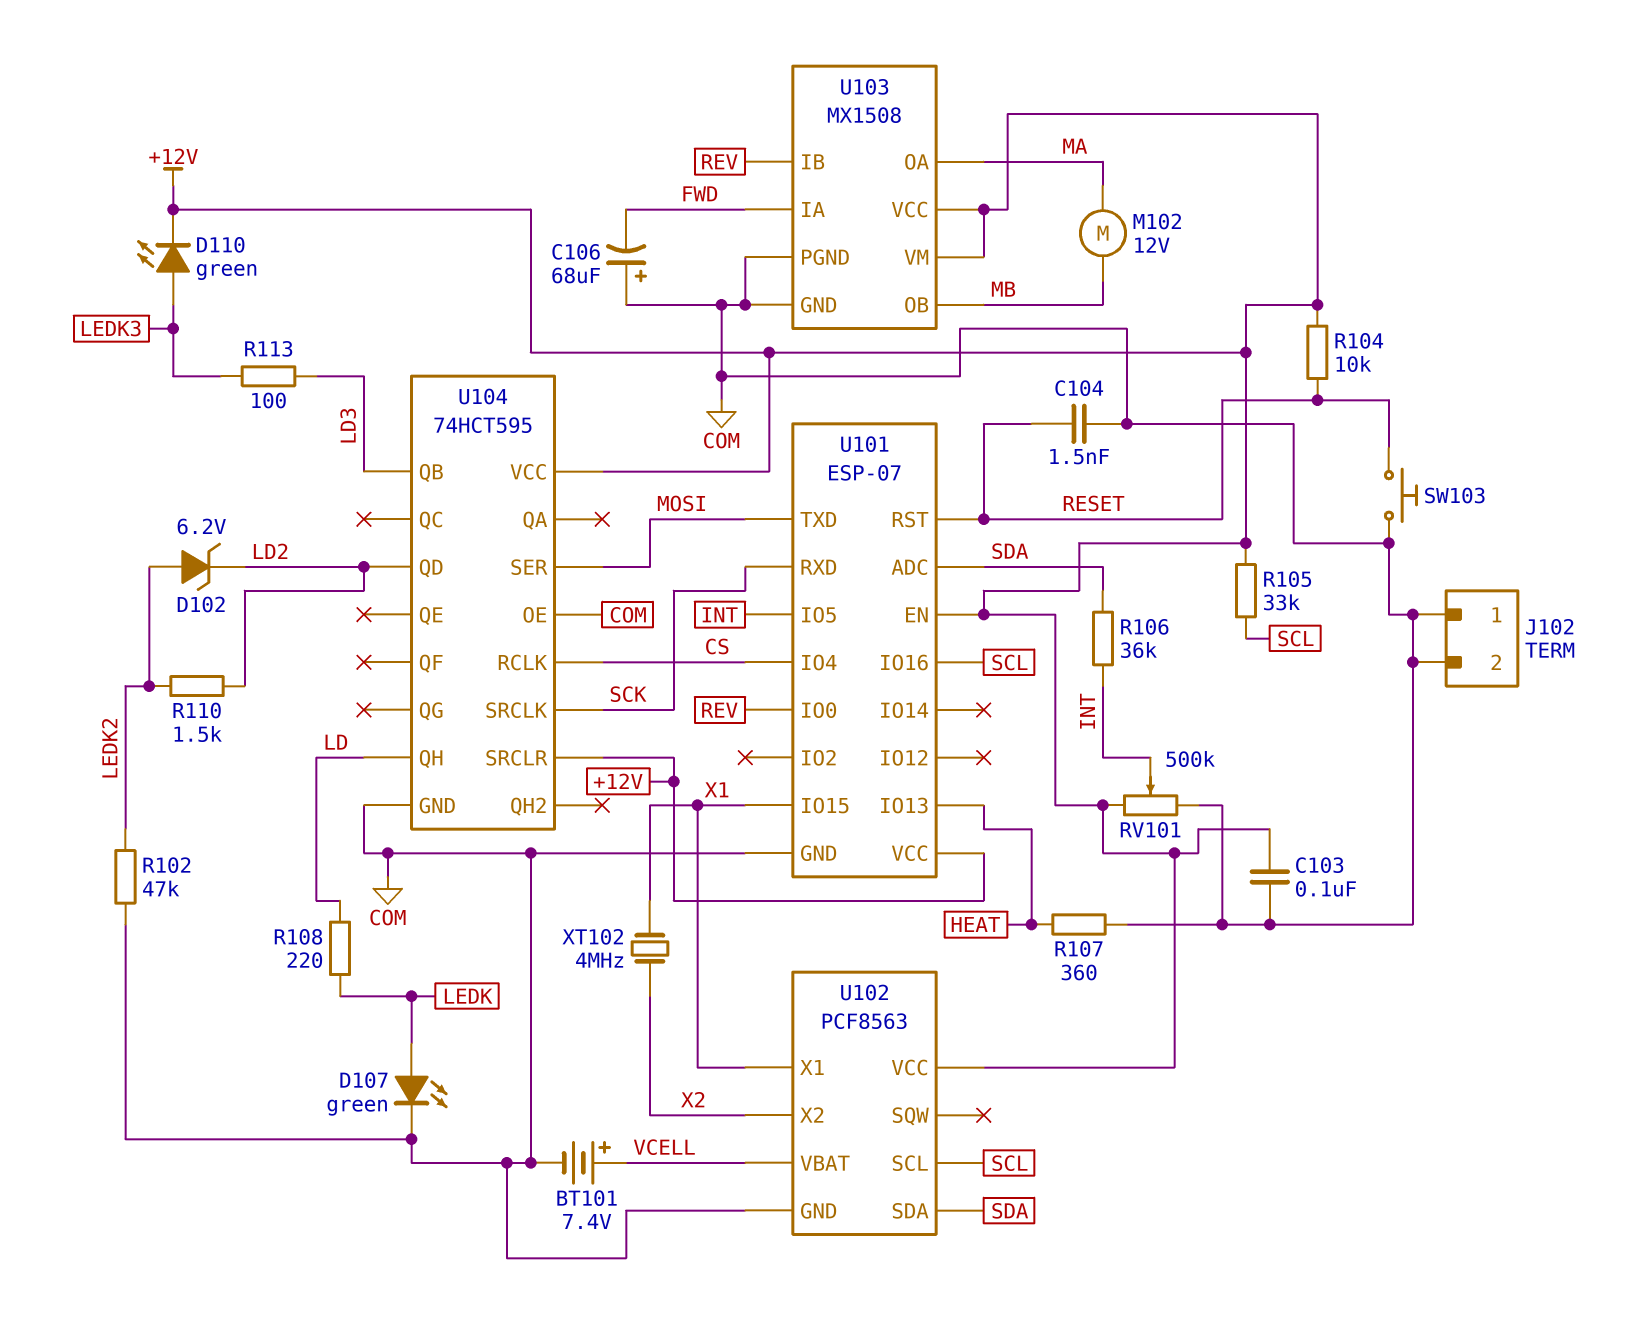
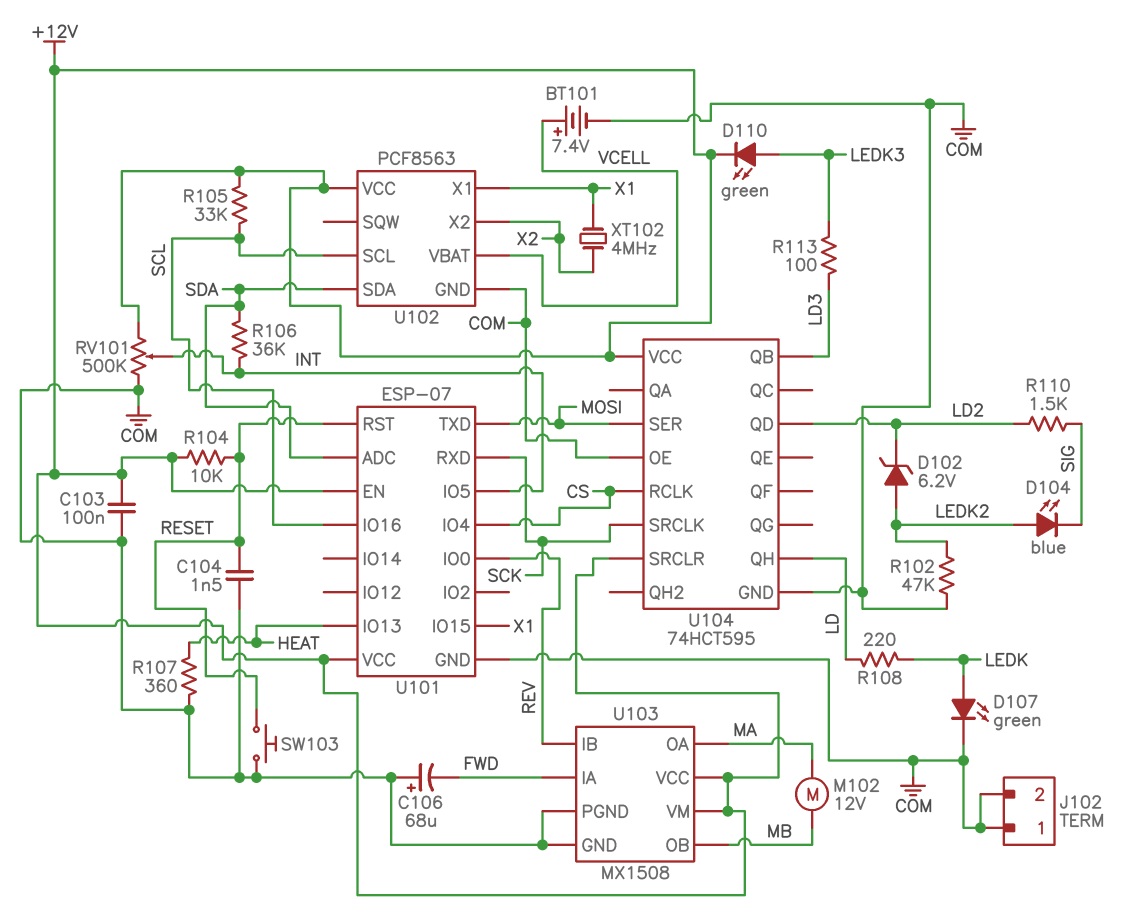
D104: none -> LED blue (A LEDK2, K SIG)
R110: 1.5k (LD2, LEDK2) -> 1.5k (LD2, SIG)

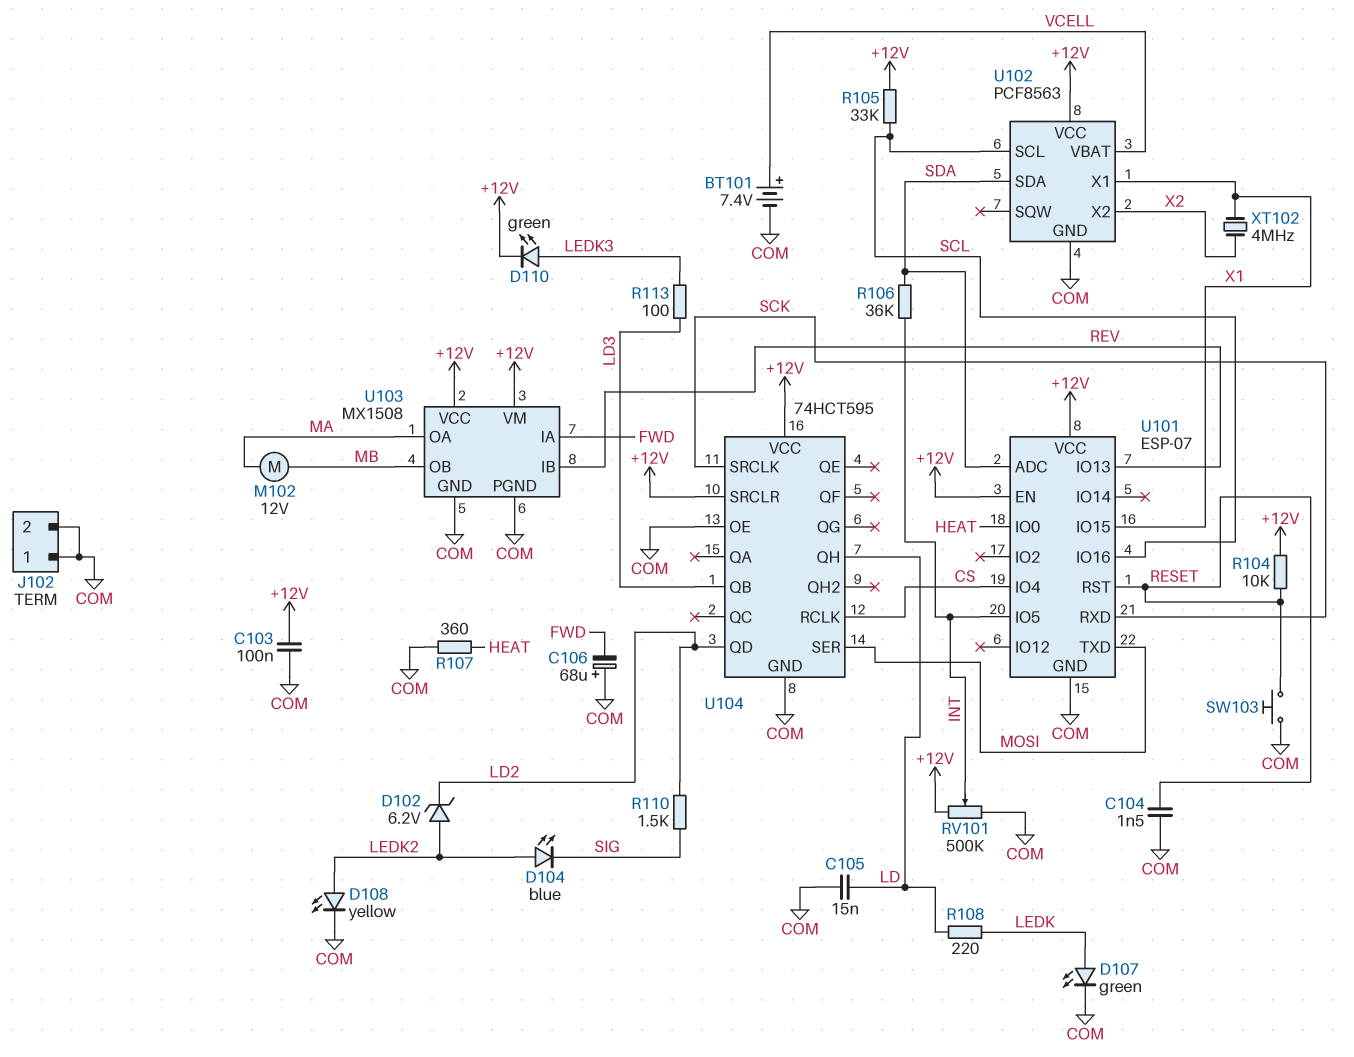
C105: none -> 15nF (COM, LD)
D108: none -> LED yellow (A LEDK2, K COM)
R102: 47k (COM, LEDK2) -> none
U101 pin IO0: REV -> HEAT
U101 pin IO13: HEAT -> REV

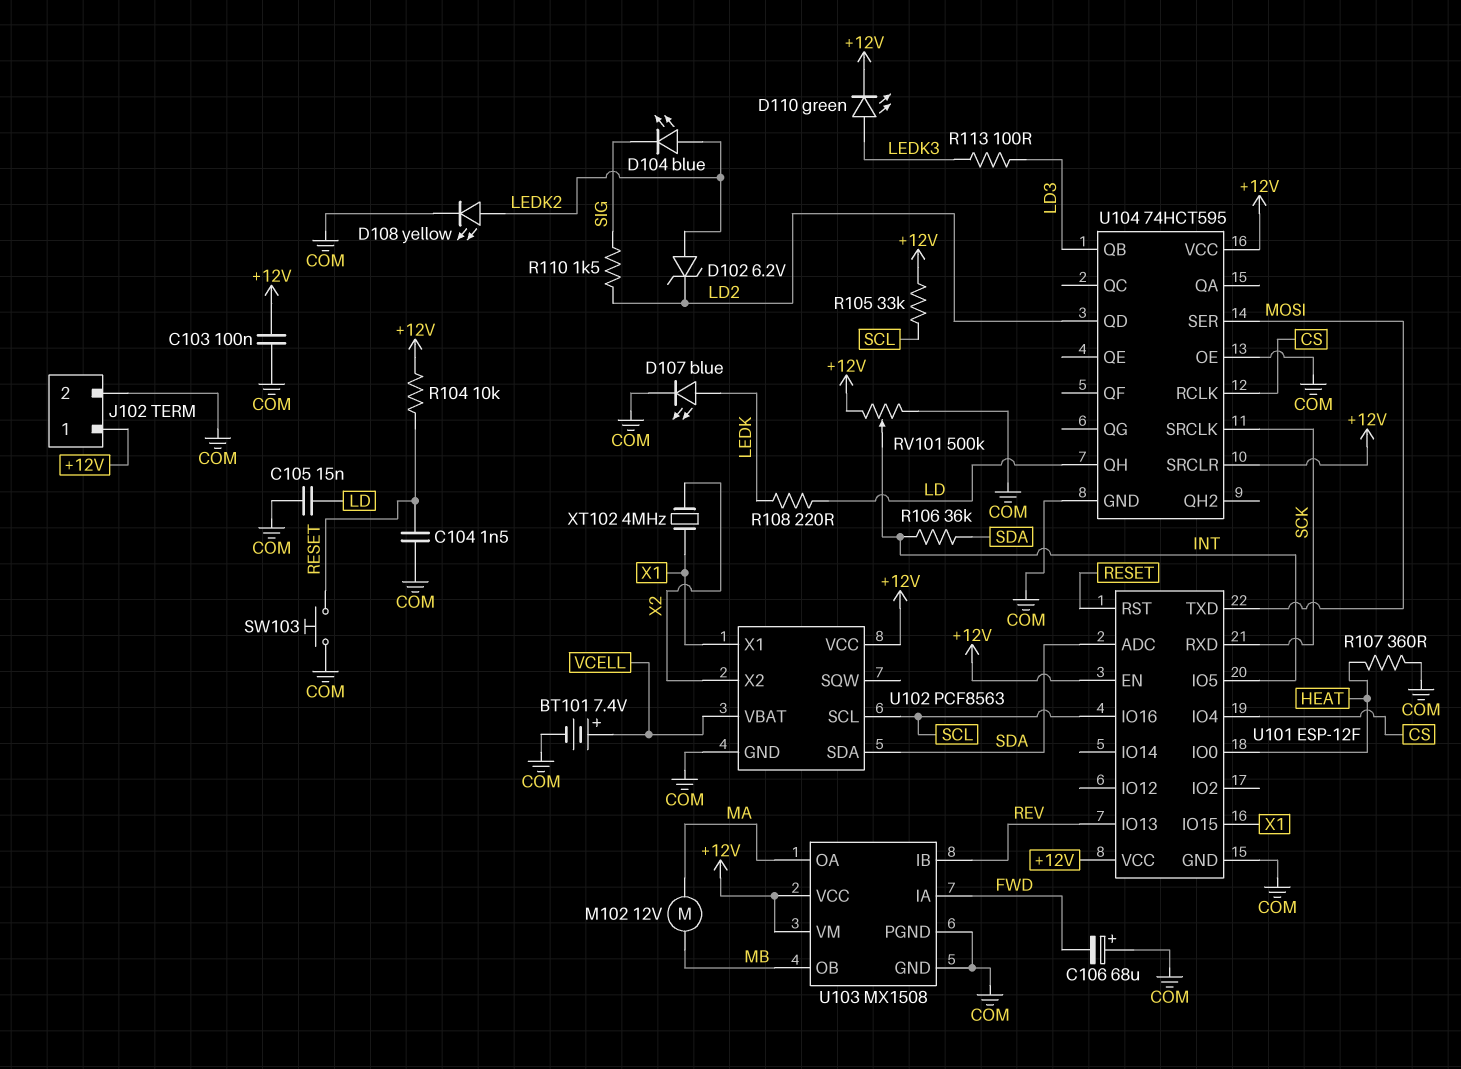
D107: LED green (A LEDK, K COM) -> LED blue (A LEDK, K COM)
J102 pin 1: COM -> +12V
U101: ESP-07 -> ESP-12F

